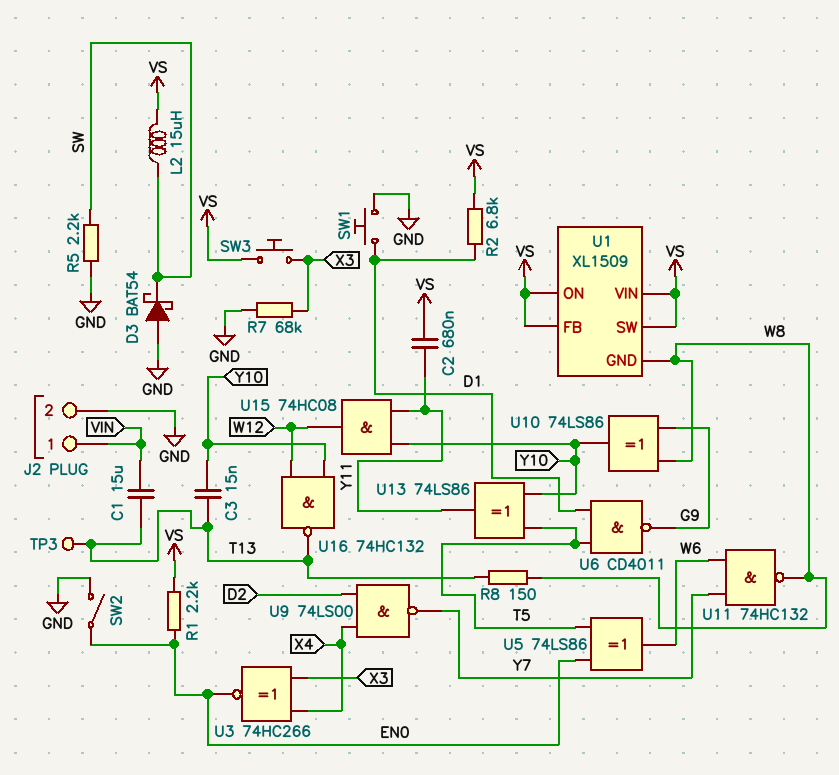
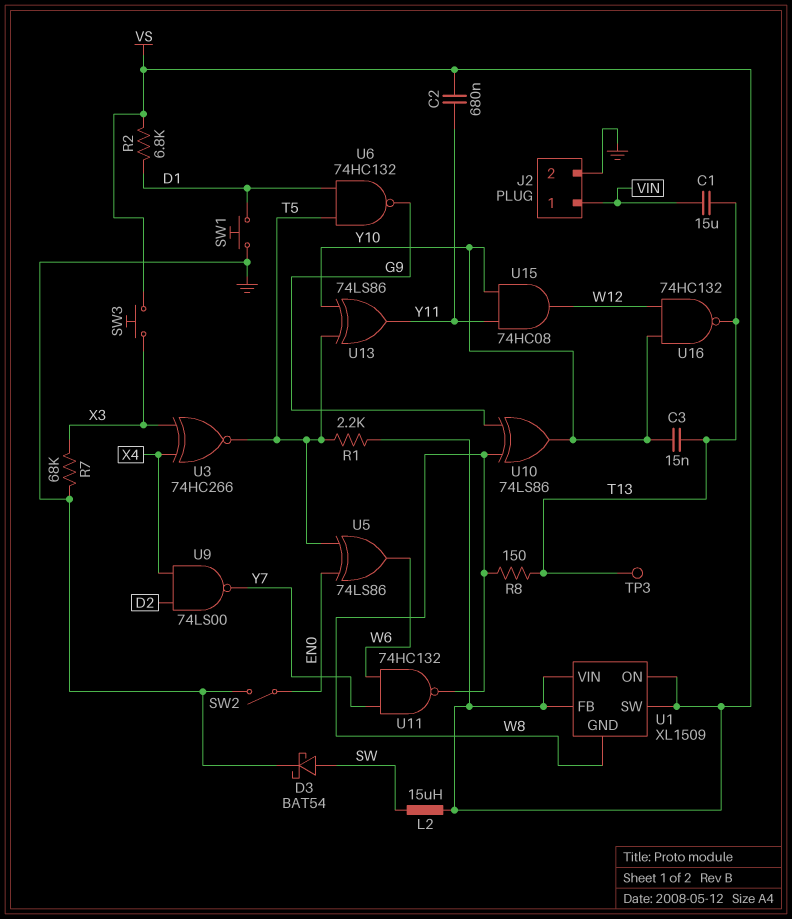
D3: schottky BAT54 (A GND, K SW) -> schottky BAT54 (A SW, K GND)
R1: 2.2k (EN0, VS) -> 2.2k (T5, VS)
R5: 2.2k (GND, SW) -> none
U3: XNOR 74HC266 (in X3, in X4, out EN0) -> XNOR 74HC266 (in X3, in X4, out T5)
U6: NAND CD4011 (in D1, in T5, out G9) -> NAND 74HC132 (in D1, in T5, out G9)

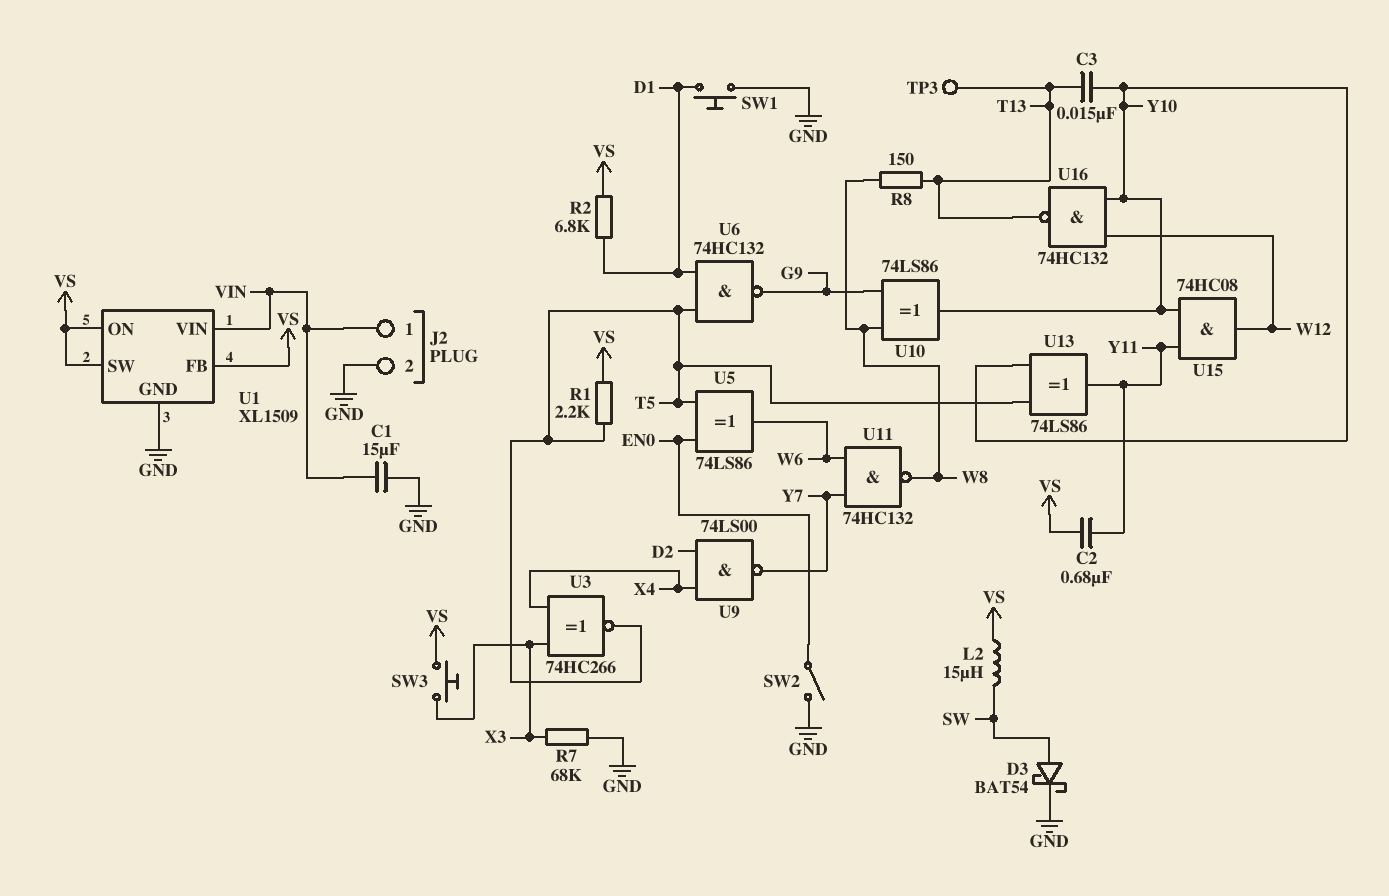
C1: 15uF (T13, VIN) -> 15uF (GND, VIN)
U1 pin GND: W8 -> GND
U1 pin VIN: VS -> VIN

